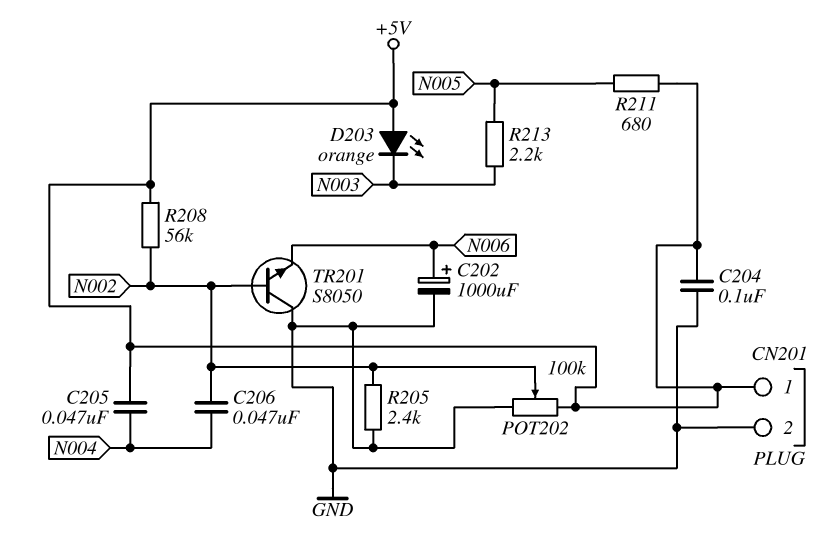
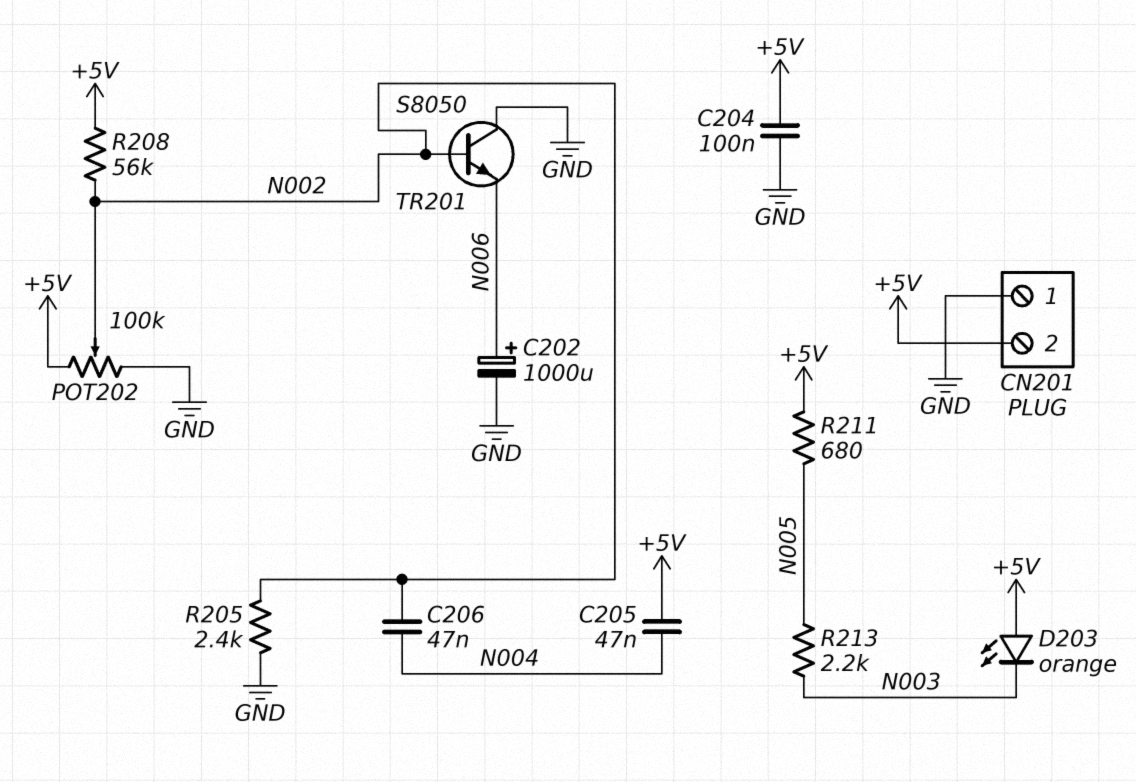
CN201 pin 1: +5V -> GND
CN201 pin 2: GND -> +5V

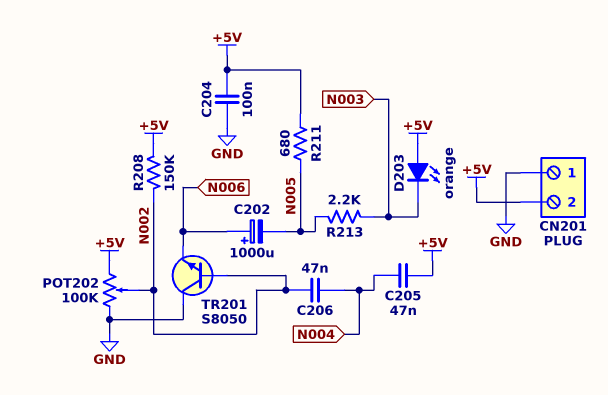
C202: 1000uF (plus N006, minus GND) -> 1000uF (plus N006, minus N005)
R205: 2.4k (GND, N002) -> none
R208: 56k (+5V, N002) -> 150k (+5V, N002)

